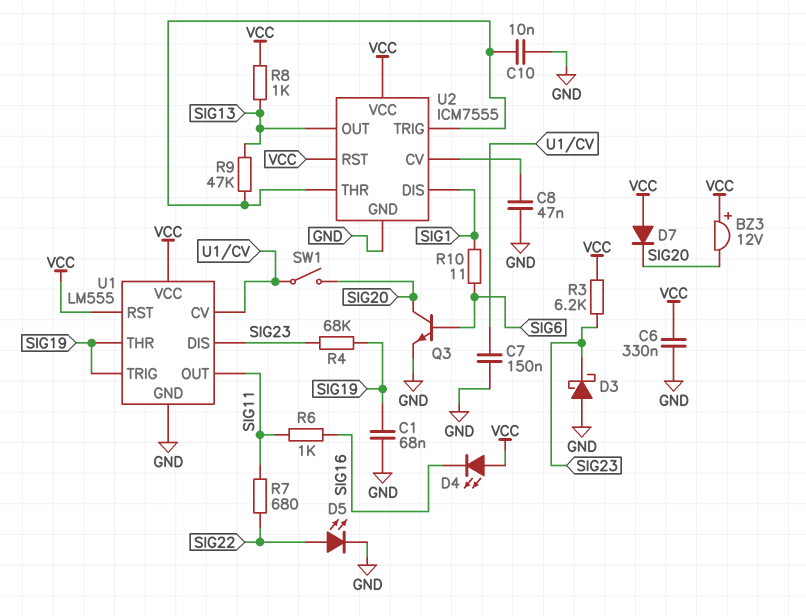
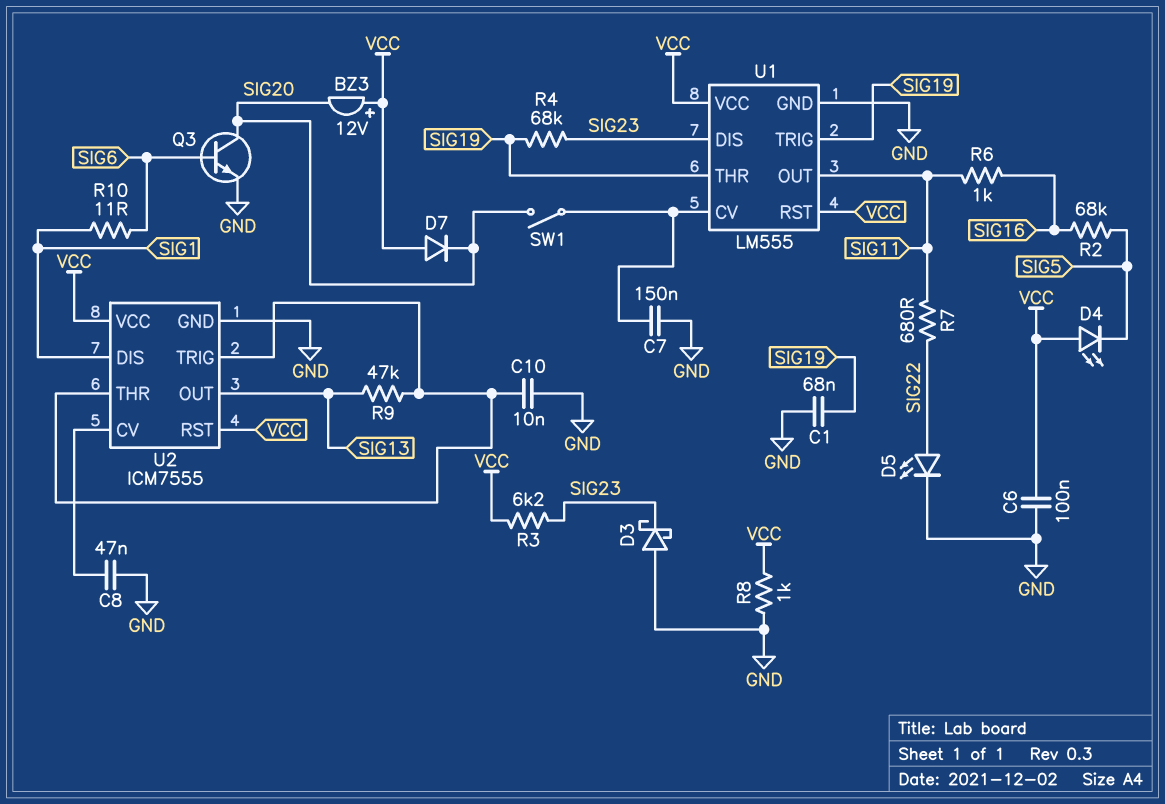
C6: 330nF (GND, VCC) -> 100nF (GND, VCC)
D4: LED (A VCC, K SIG16) -> LED (A VCC, K SIG5)
R2: none -> 68k (SIG5, SIG16)
R8: 1k (SIG13, VCC) -> 1k (GND, VCC)

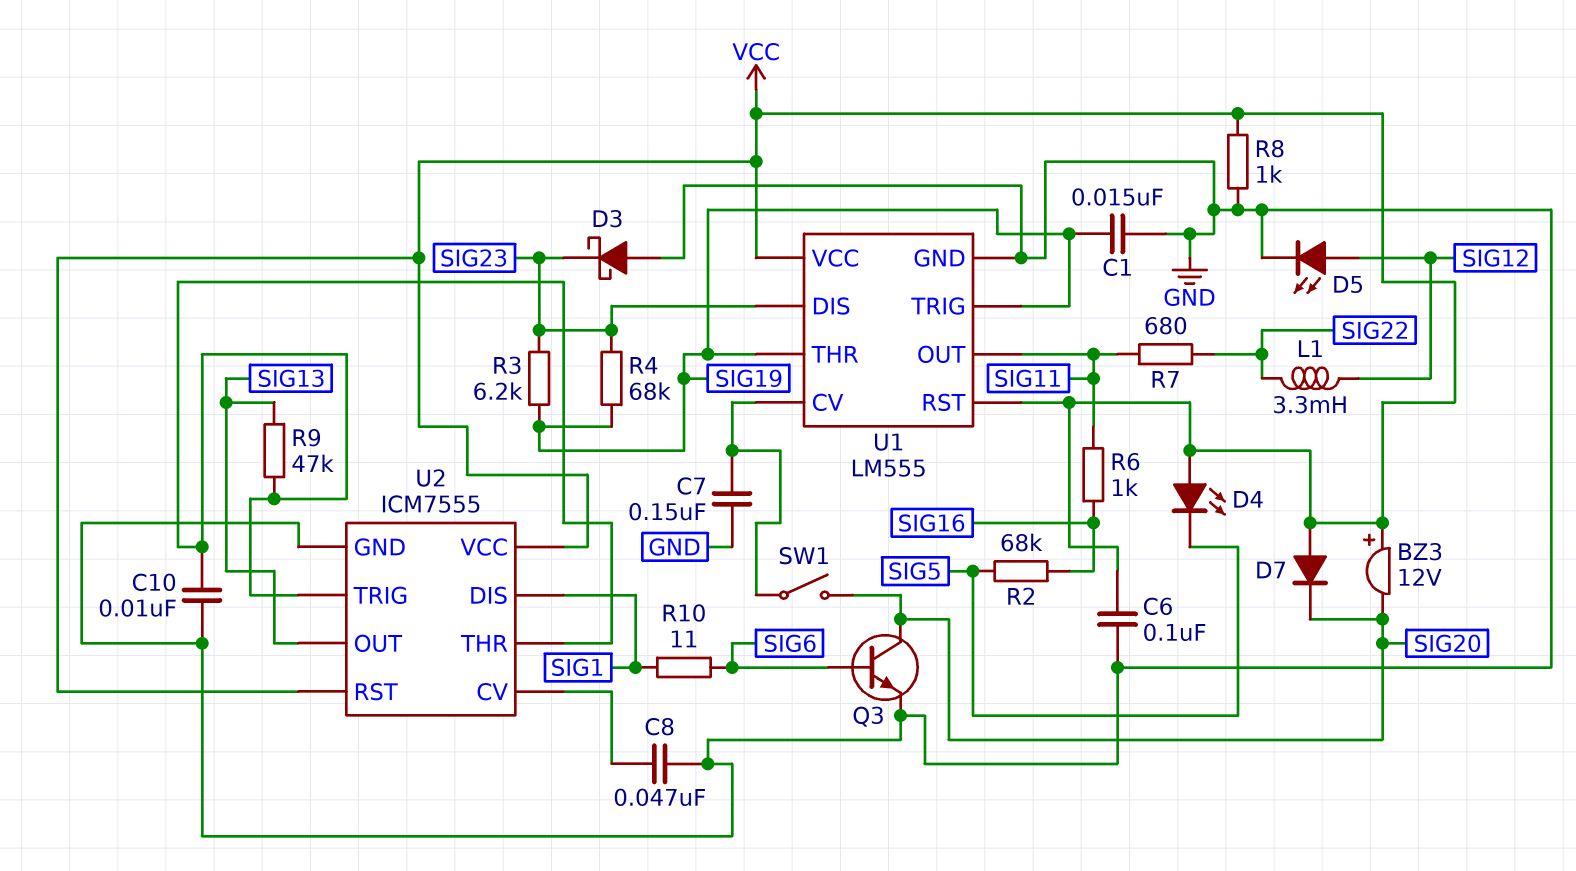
C1: 68nF (GND, SIG19) -> 15nF (GND, SIG19)
D5: LED (A SIG22, K GND) -> LED (A SIG12, K GND)
L1: none -> 3.3mH (SIG12, SIG22)
R3: 6.2k (SIG23, VCC) -> 6.2k (SIG19, SIG23)

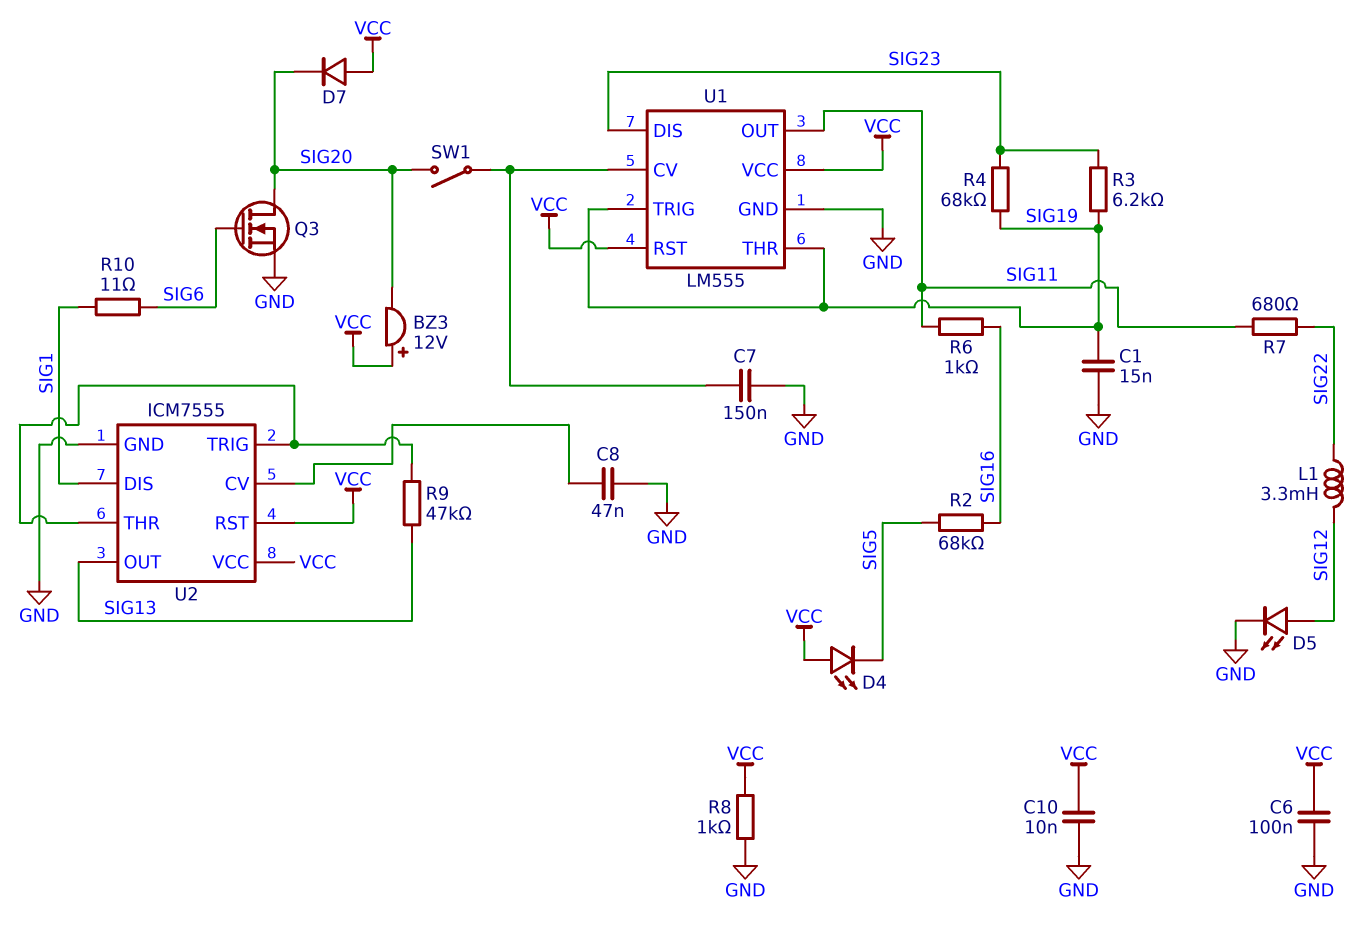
C10: 10nF (GND, U2/THR) -> 10nF (GND, VCC)
D3: schottky (A GND, K SIG23) -> none
Q3: NPN (B SIG6, C SIG20, E GND) -> NMOS (G SIG6, D SIG20, S GND)

